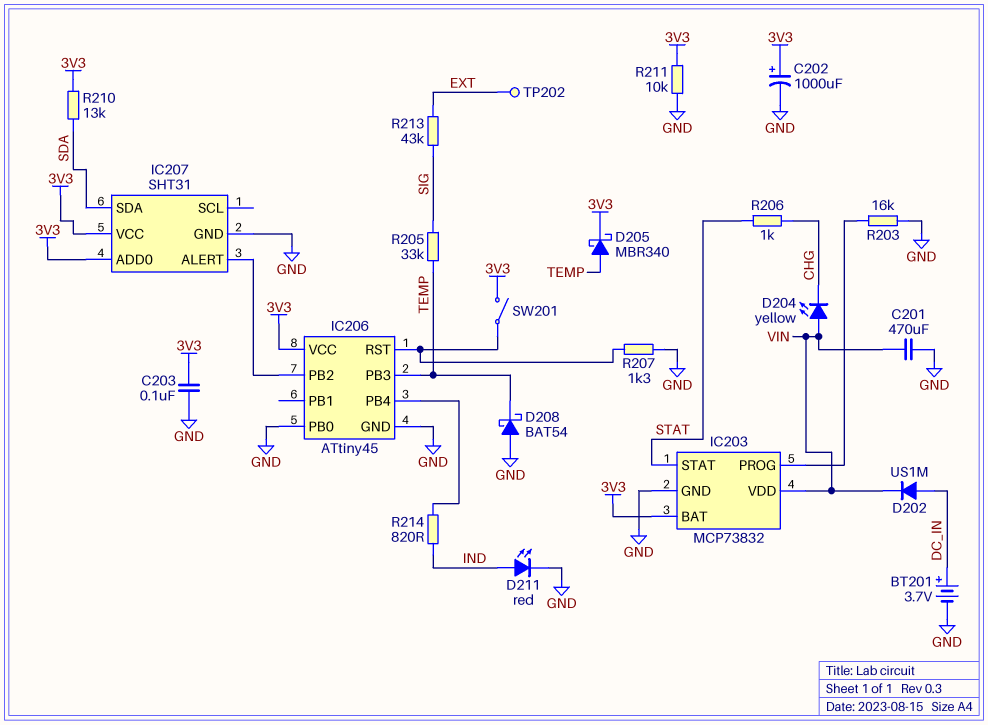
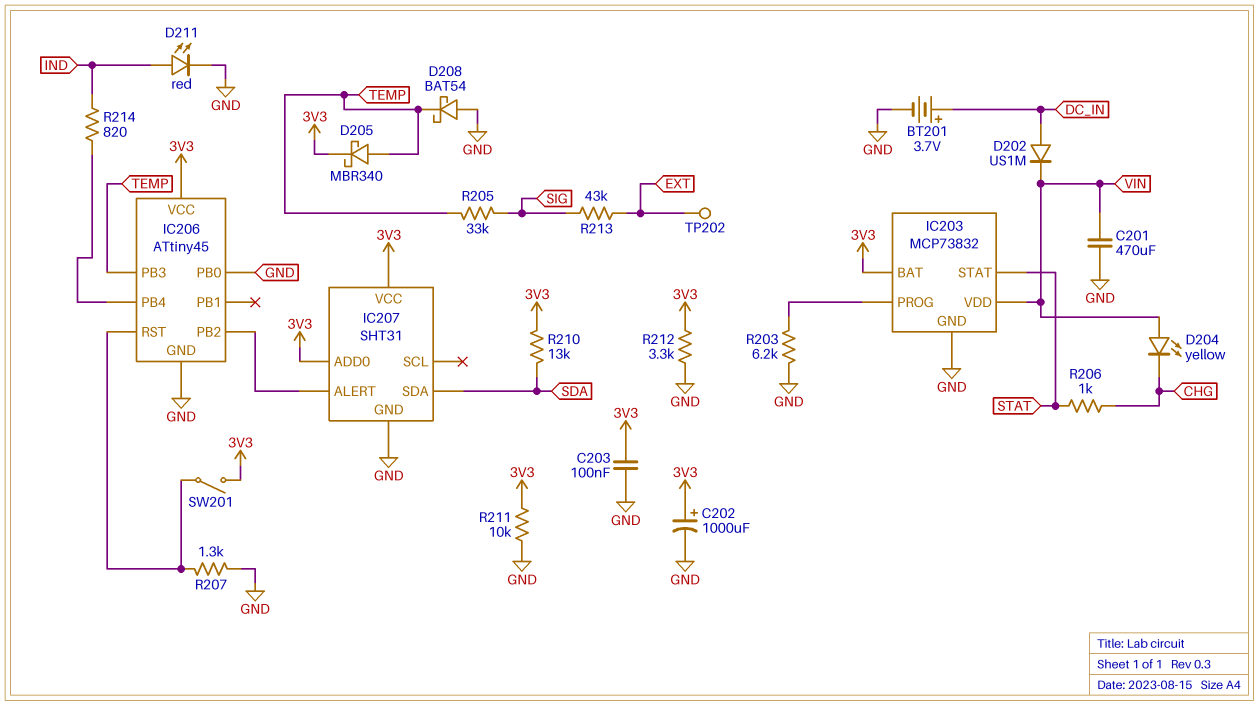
R203: 16k (GND, IC203/PROG) -> 6.2k (GND, IC203/PROG)
R212: none -> 3.3k (3V3, GND)

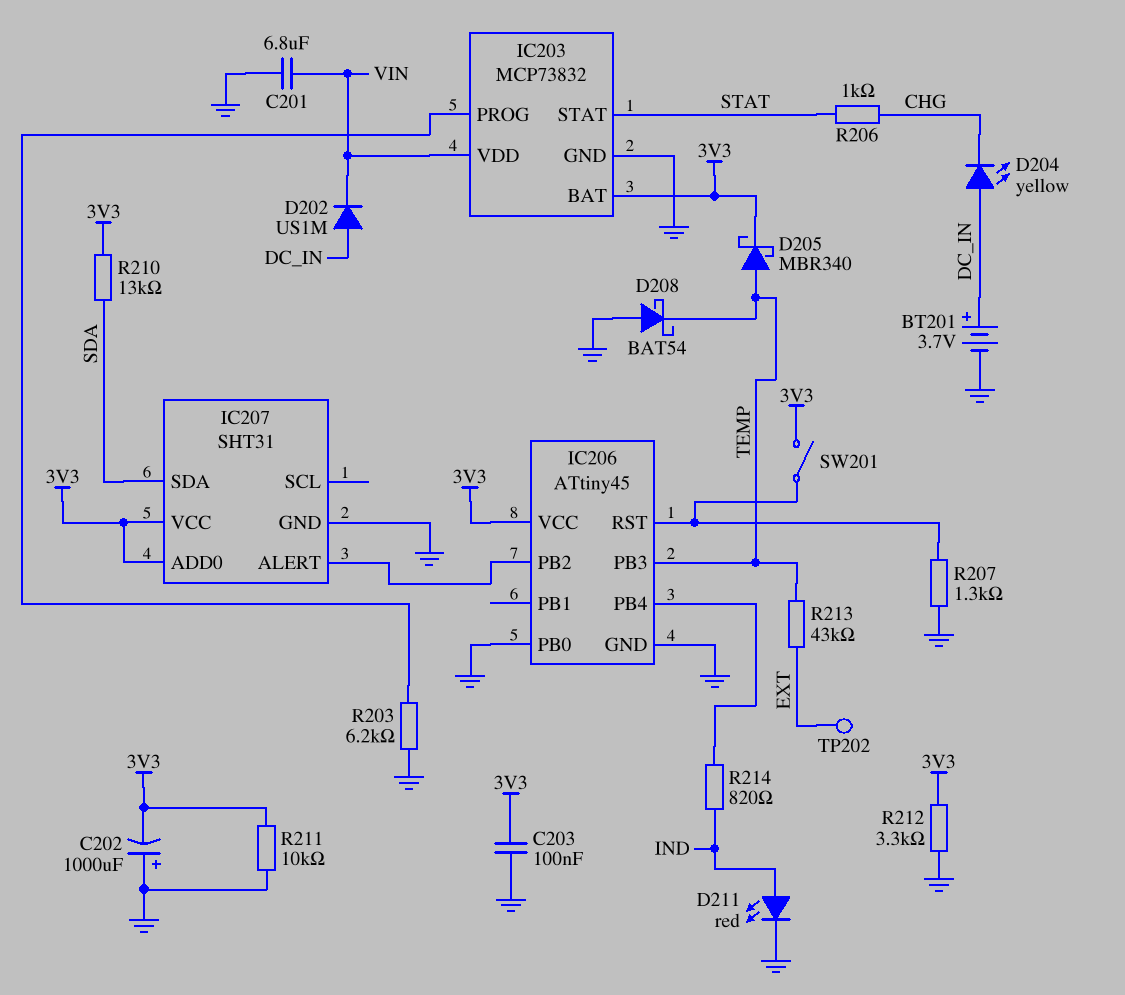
C201: 470uF (GND, VIN) -> 6.8uF (GND, VIN)
C202: 1000uF (plus 3V3, minus GND) -> 1000uF (plus GND, minus 3V3)
D204: LED yellow (A VIN, K CHG) -> LED yellow (A DC_IN, K CHG)
R205: 33k (SIG, TEMP) -> none
R213: 43k (EXT, SIG) -> 43k (EXT, TEMP)

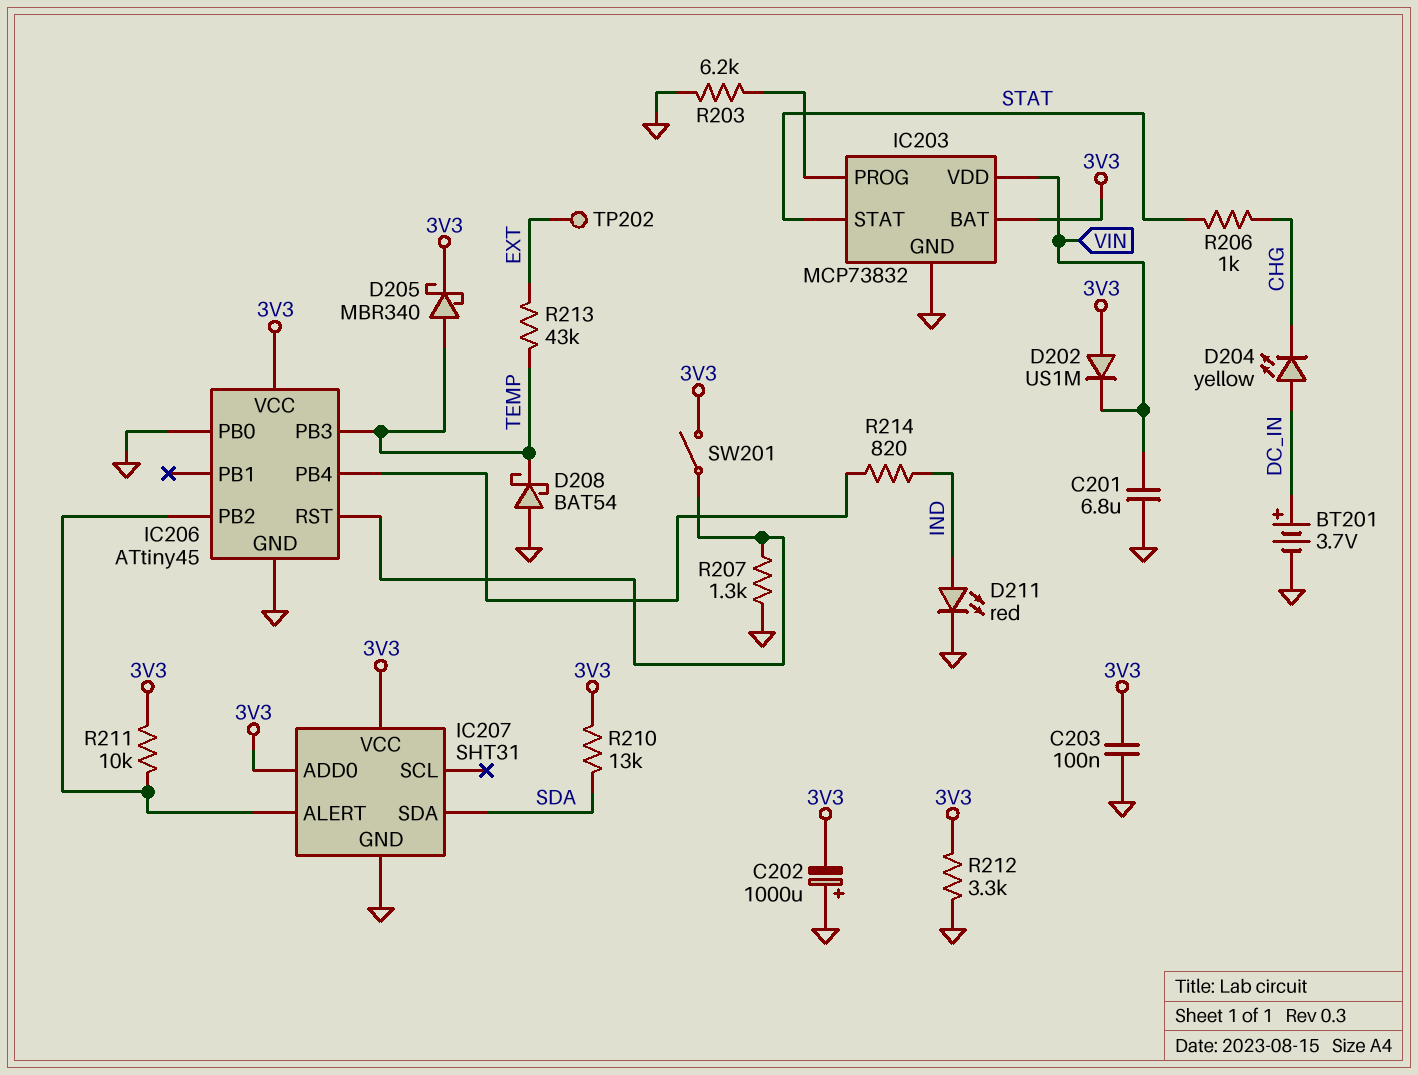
D202: diode US1M (A DC_IN, K VIN) -> diode US1M (A 3V3, K VIN)
R211: 10k (3V3, GND) -> 10k (3V3, IC206/PB2)

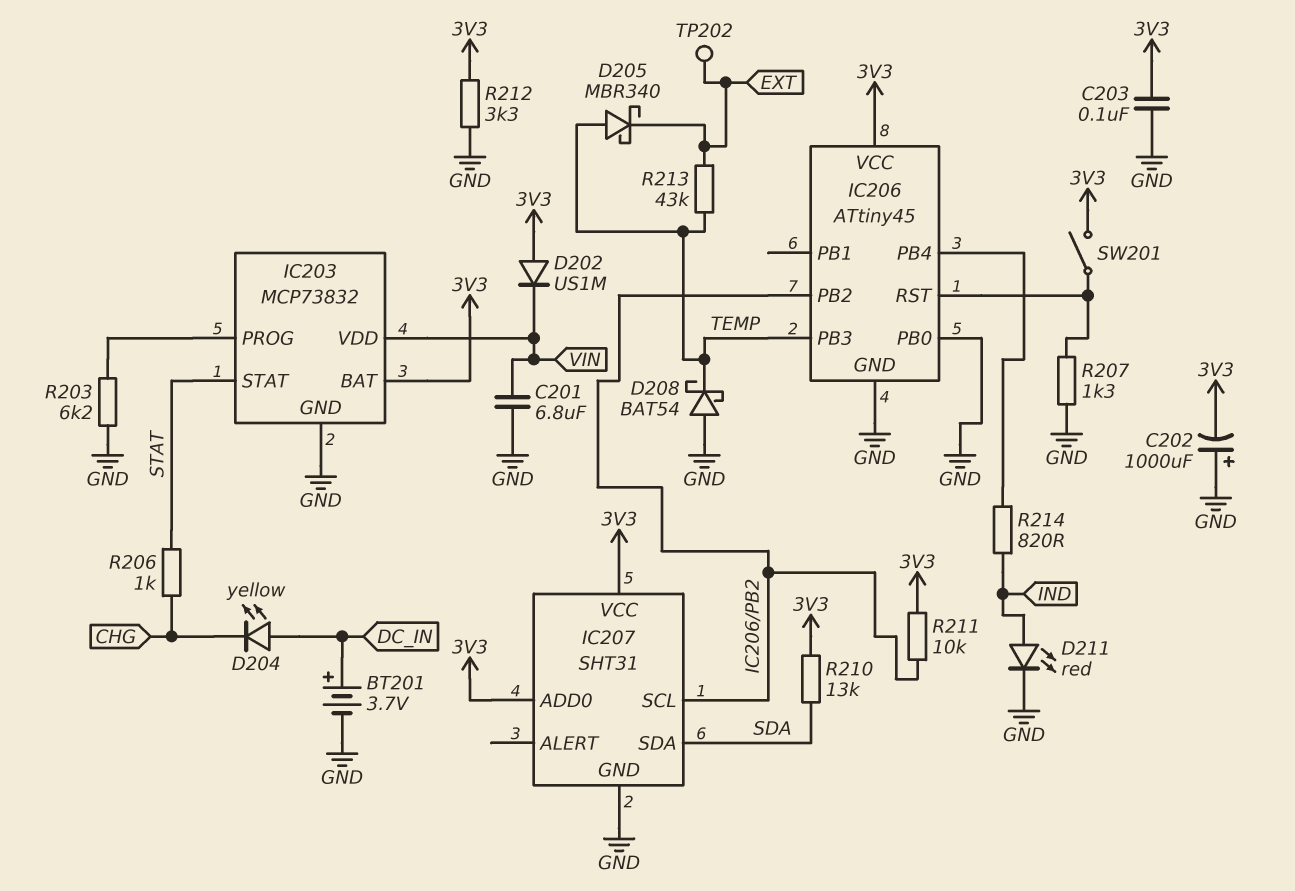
D205: schottky MBR340 (A TEMP, K 3V3) -> schottky MBR340 (A TEMP, K EXT)
IC207 pin ALERT: IC206/PB2 -> none
IC207 pin SCL: none -> IC206/PB2

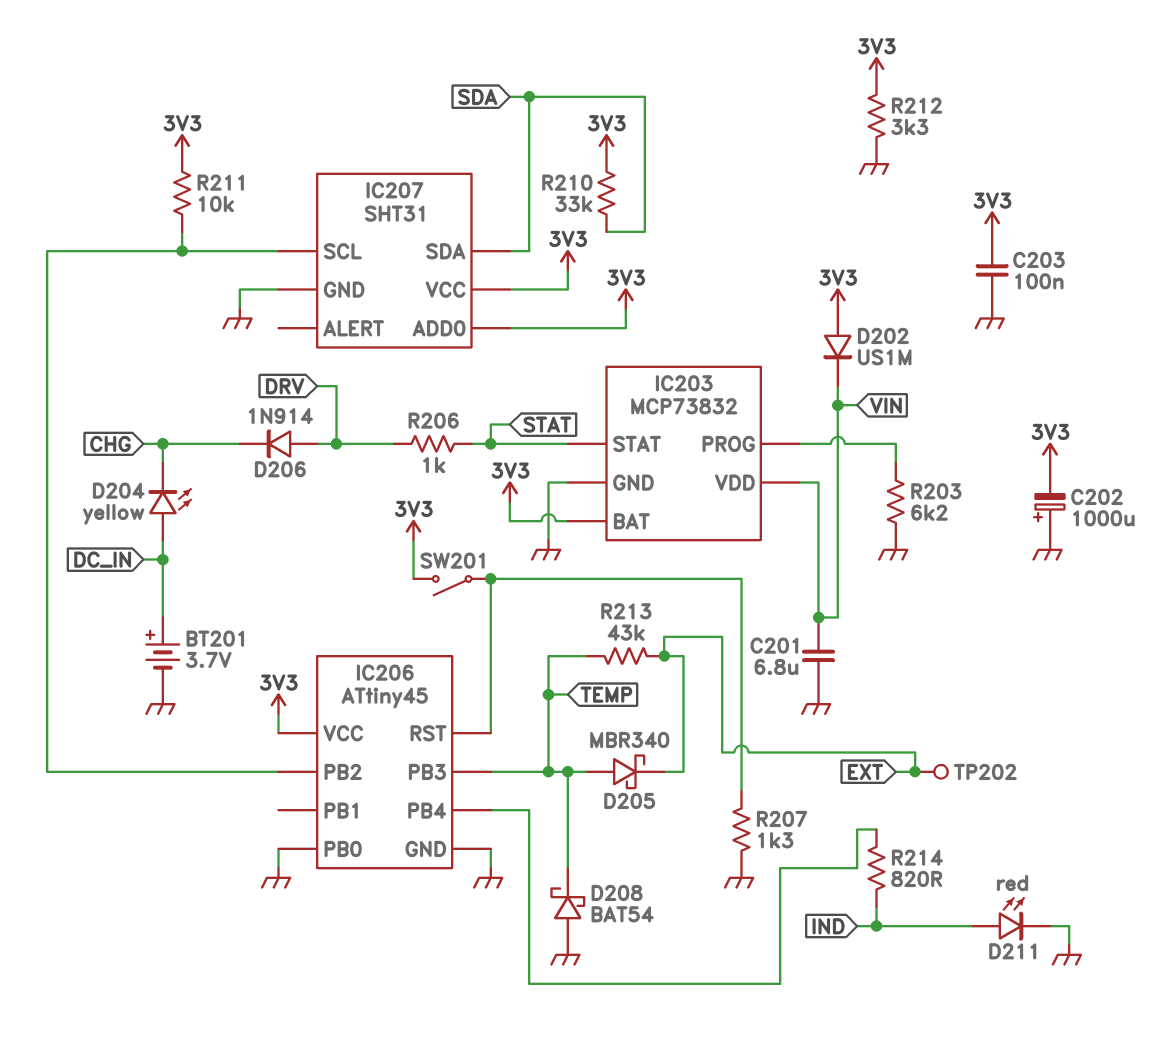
D206: none -> diode 1N914 (A DRV, K CHG)
R206: 1k (CHG, STAT) -> 1k (DRV, STAT)
R210: 13k (3V3, SDA) -> 33k (3V3, SDA)

